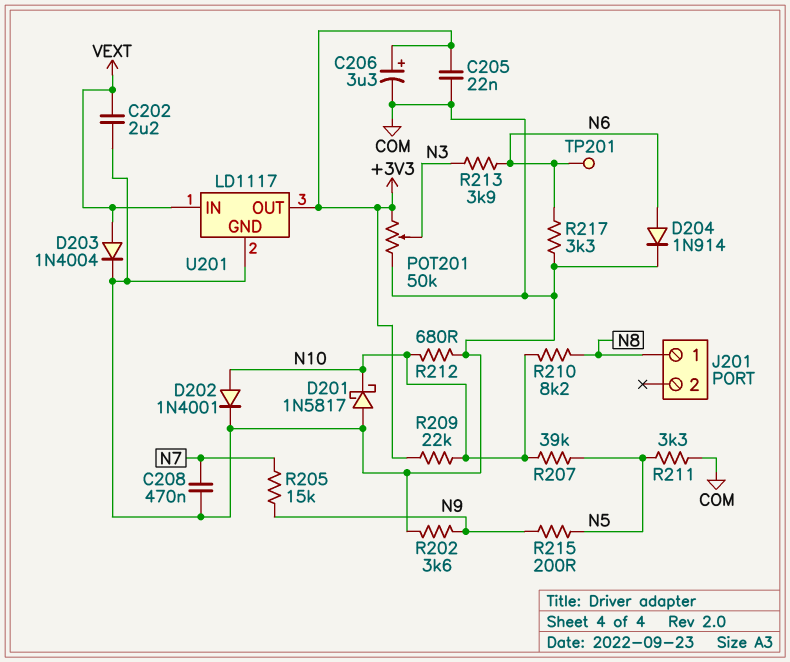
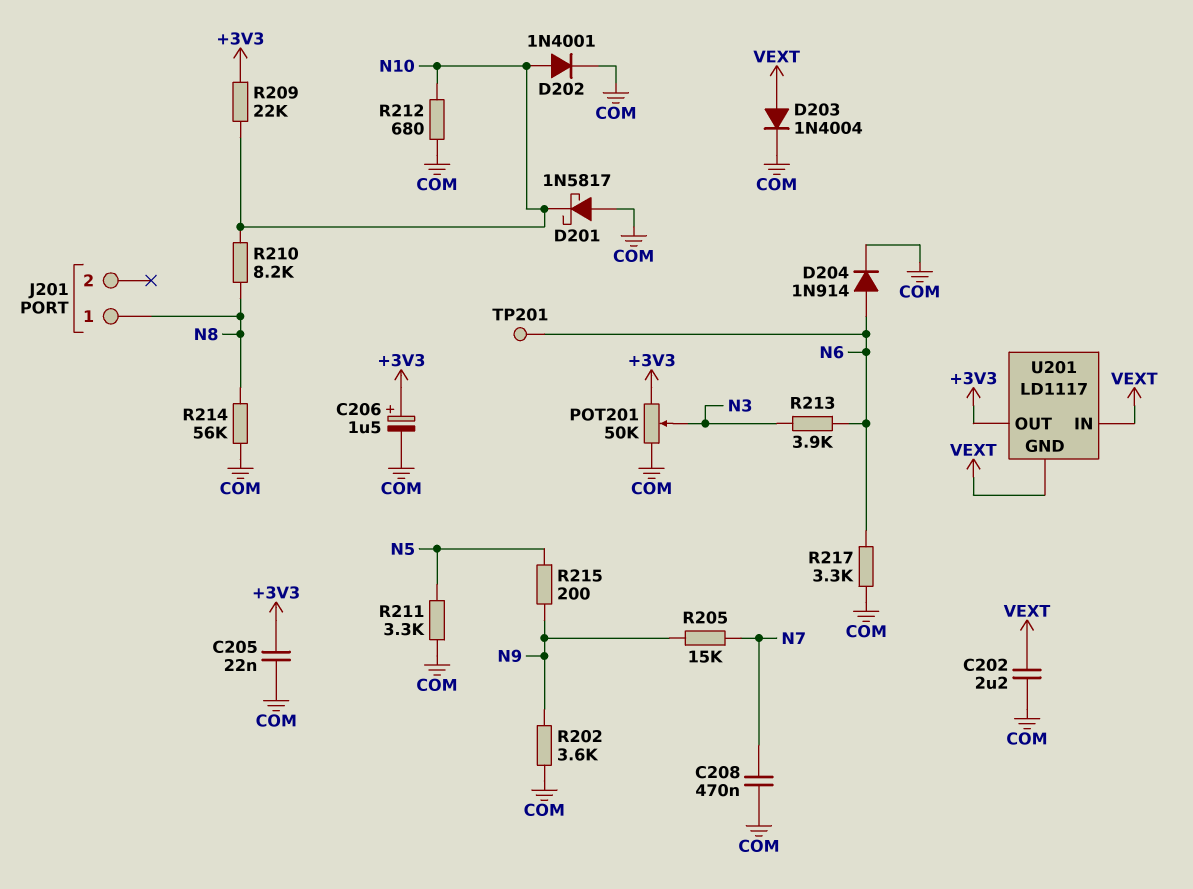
C206: 3.3uF (plus +3V3, minus COM) -> 1.5uF (plus +3V3, minus COM)
R207: 39k (N5, N10) -> none
R214: none -> 56k (COM, N8)
U201 pin GND: COM -> VEXT

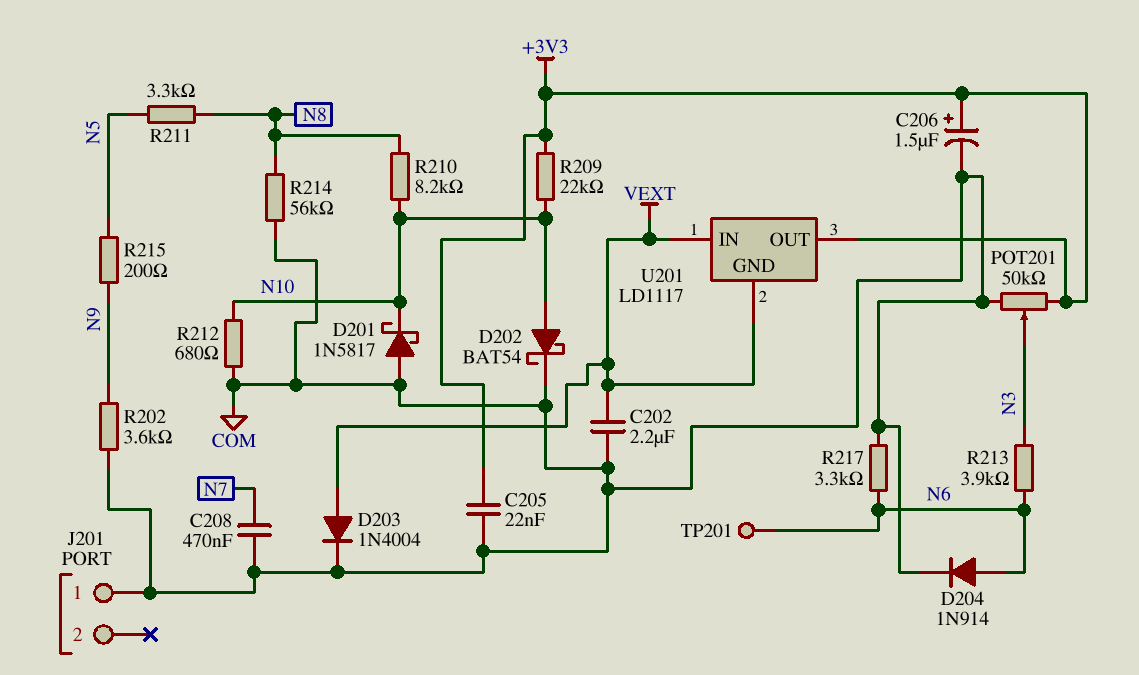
D202: diode 1N4001 (A N10, K COM) -> schottky BAT54 (A N10, K COM)
J201 pin 1: N8 -> COM
R205: 15k (N7, N9) -> none
R211: 3.3k (COM, N5) -> 3.3k (N5, N8)

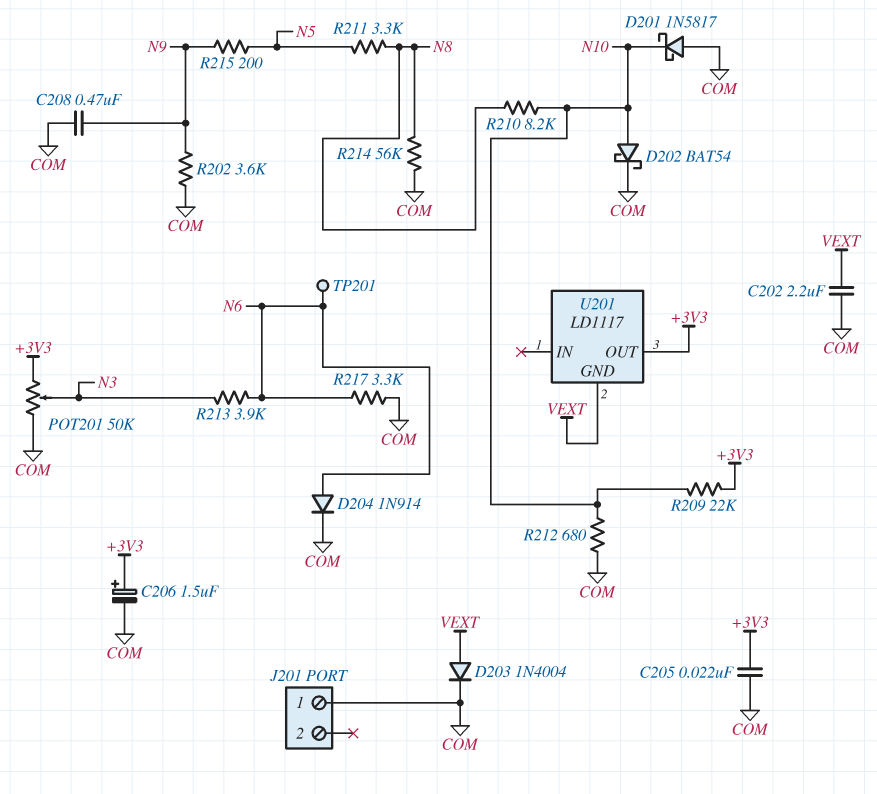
C208: 470nF (COM, N7) -> 470nF (COM, N9)
U201 pin IN: VEXT -> none

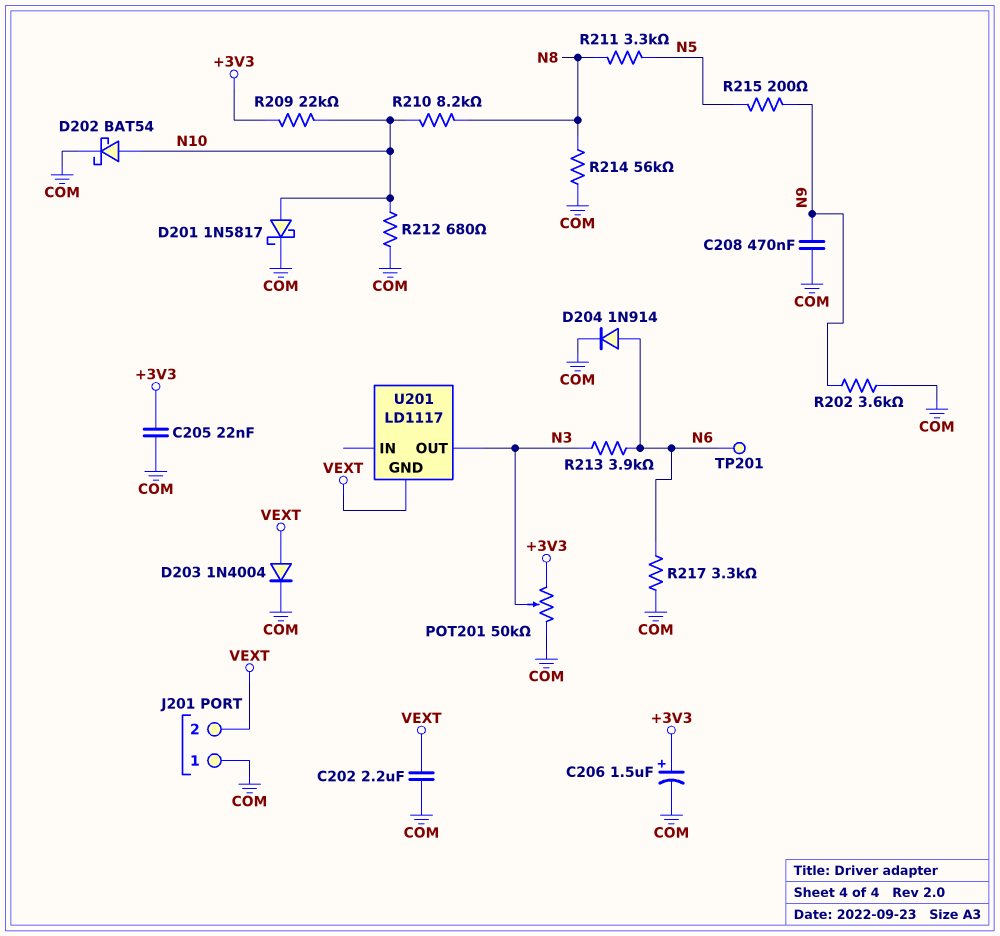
D201: schottky 1N5817 (A COM, K N10) -> schottky 1N5817 (A N10, K COM)
J201 pin 2: none -> VEXT
U201 pin OUT: +3V3 -> N3

